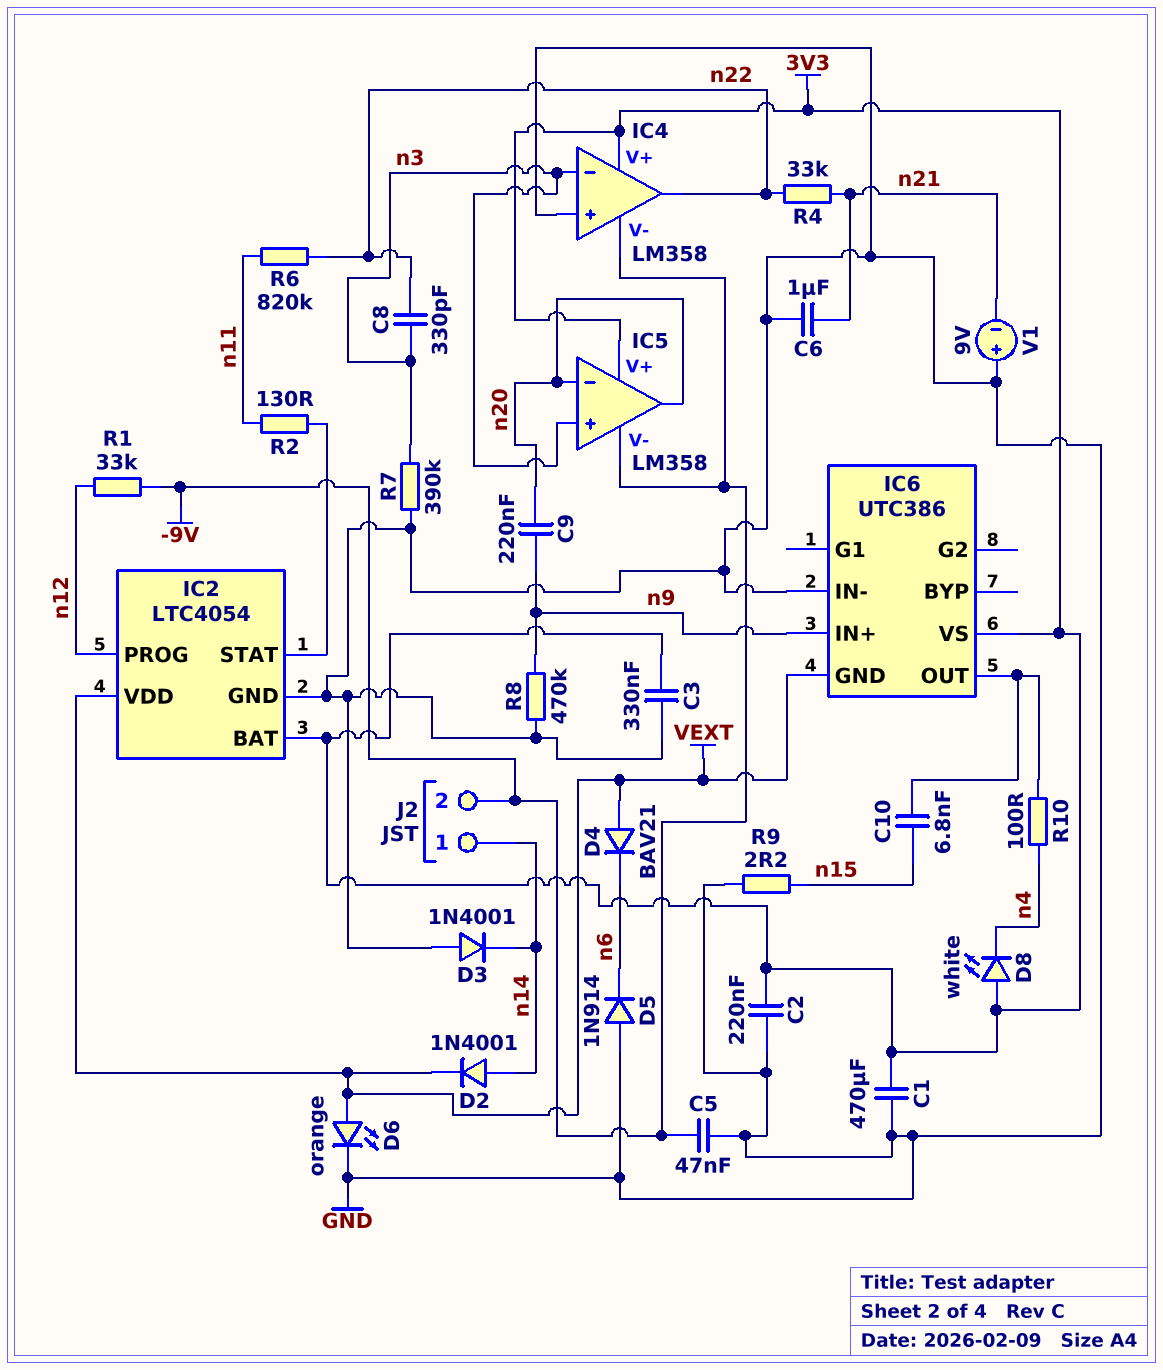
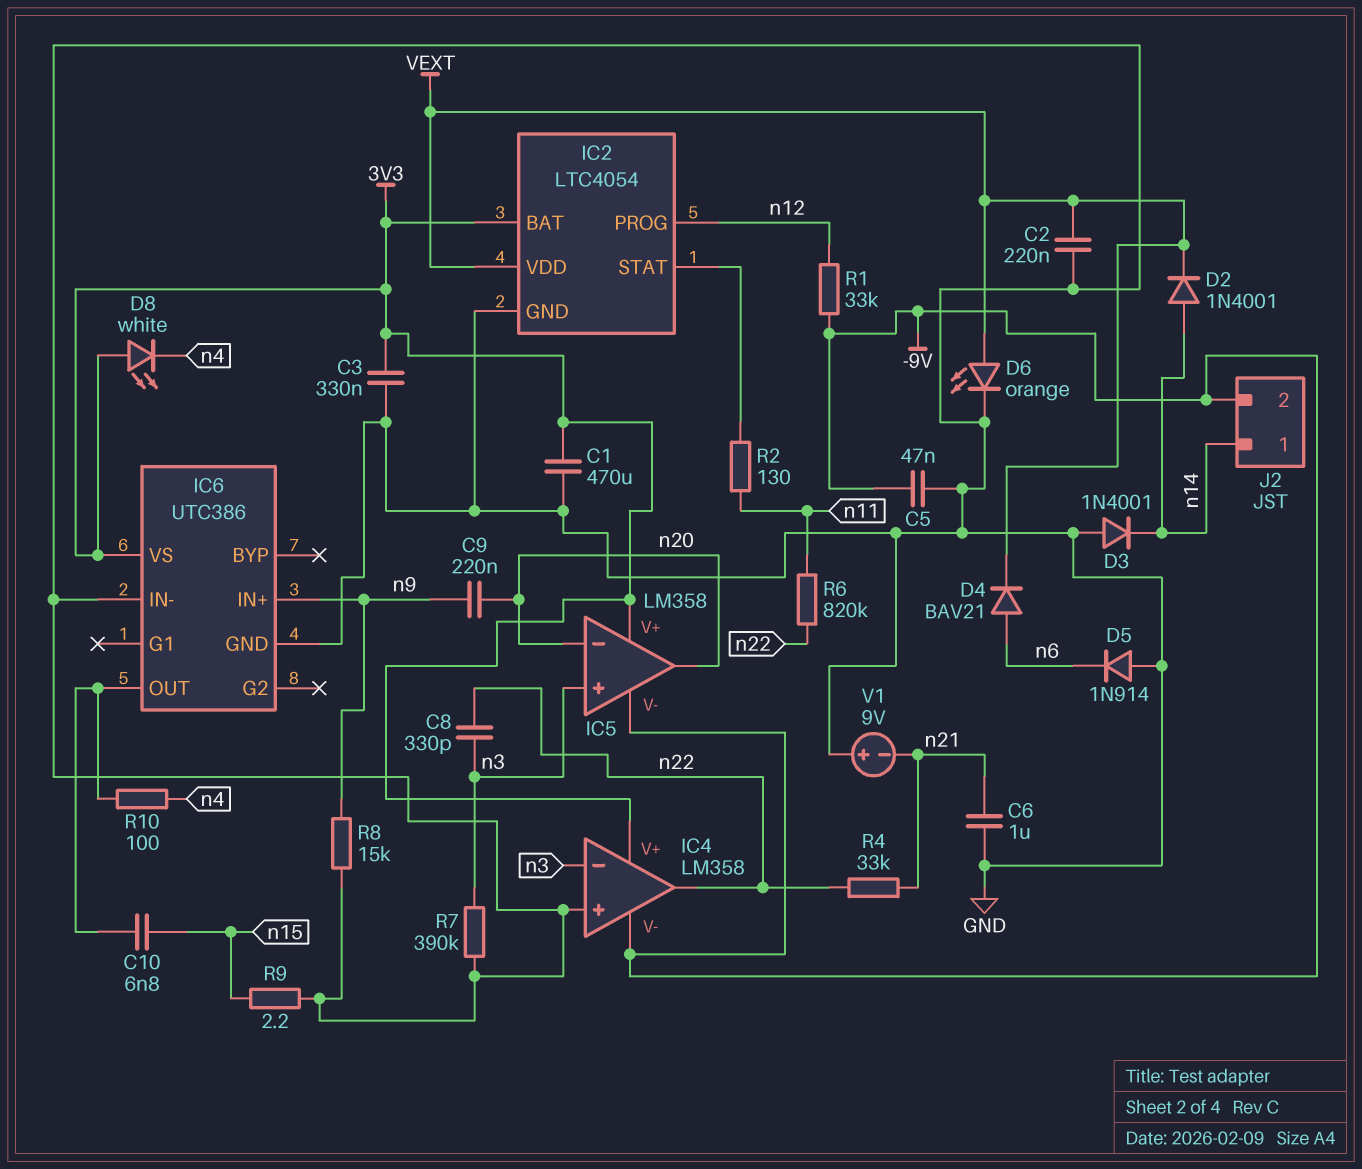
C2: 220nF (3V3, GND) -> 220nF (GND, VEXT)
D4: diode BAV21 (A VEXT, K n6) -> diode BAV21 (A n6, K VEXT)
IC6 pin GND: VEXT -> GND
R8: 470k (GND, n9) -> 15k (GND, n9)

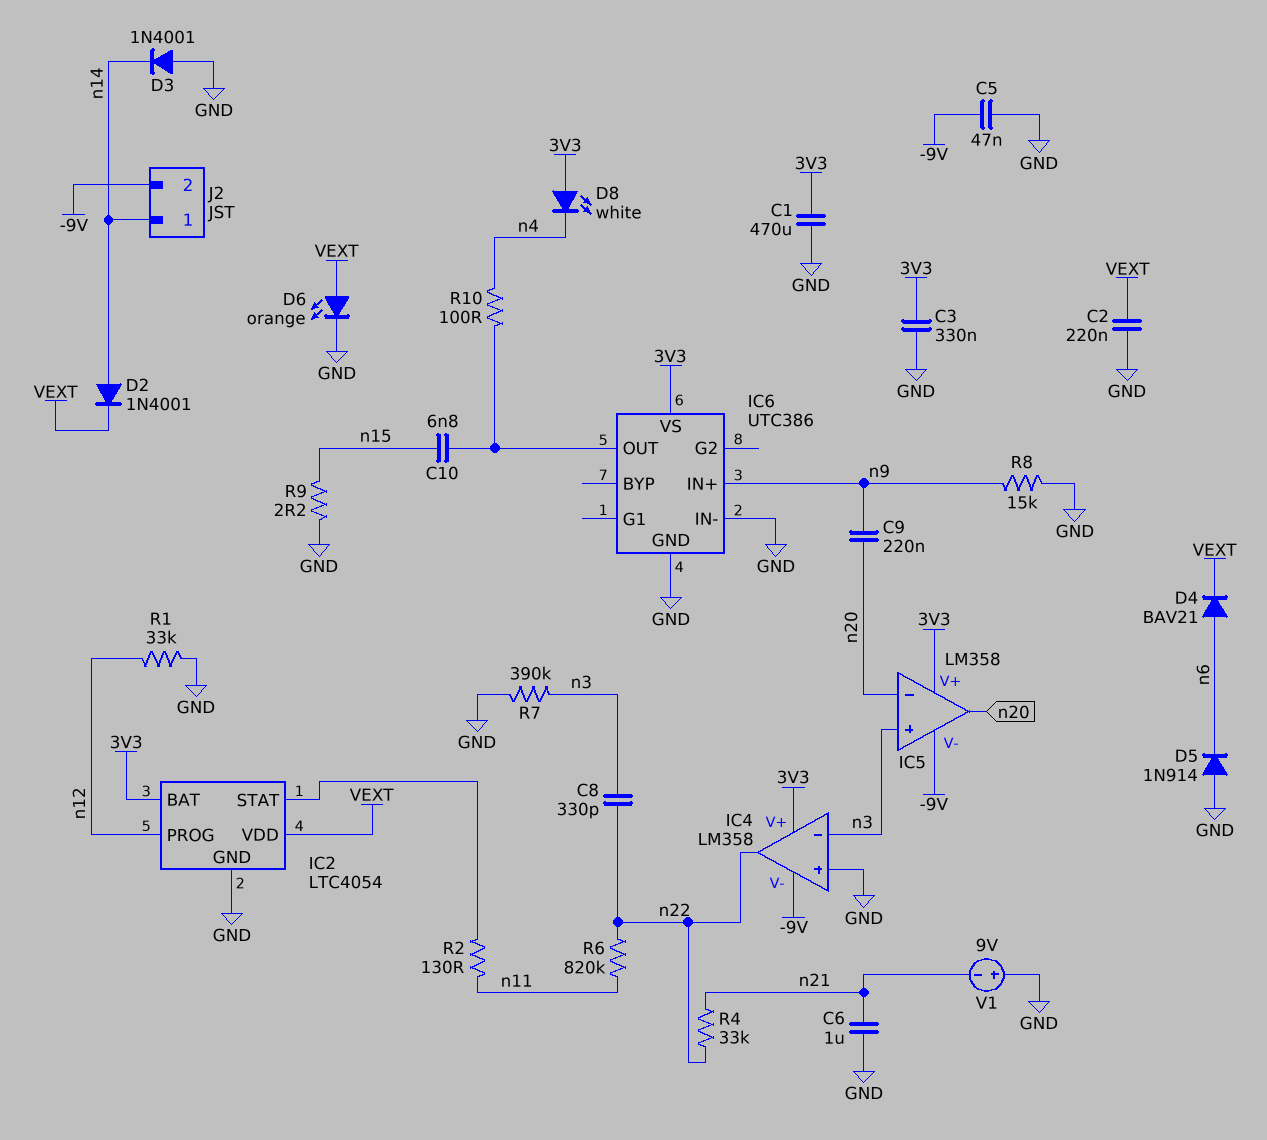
R1: 33k (-9V, n12) -> 33k (GND, n12)

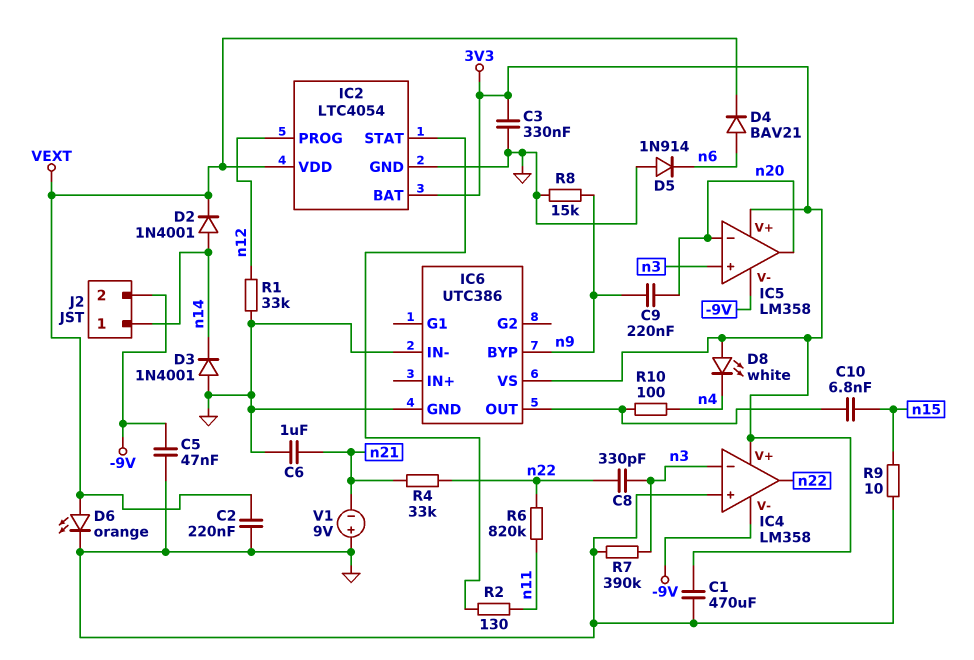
IC6 pin BYP: none -> n9
IC6 pin IN+: n9 -> none
R9: 2.2 (GND, n15) -> 10 (GND, n15)

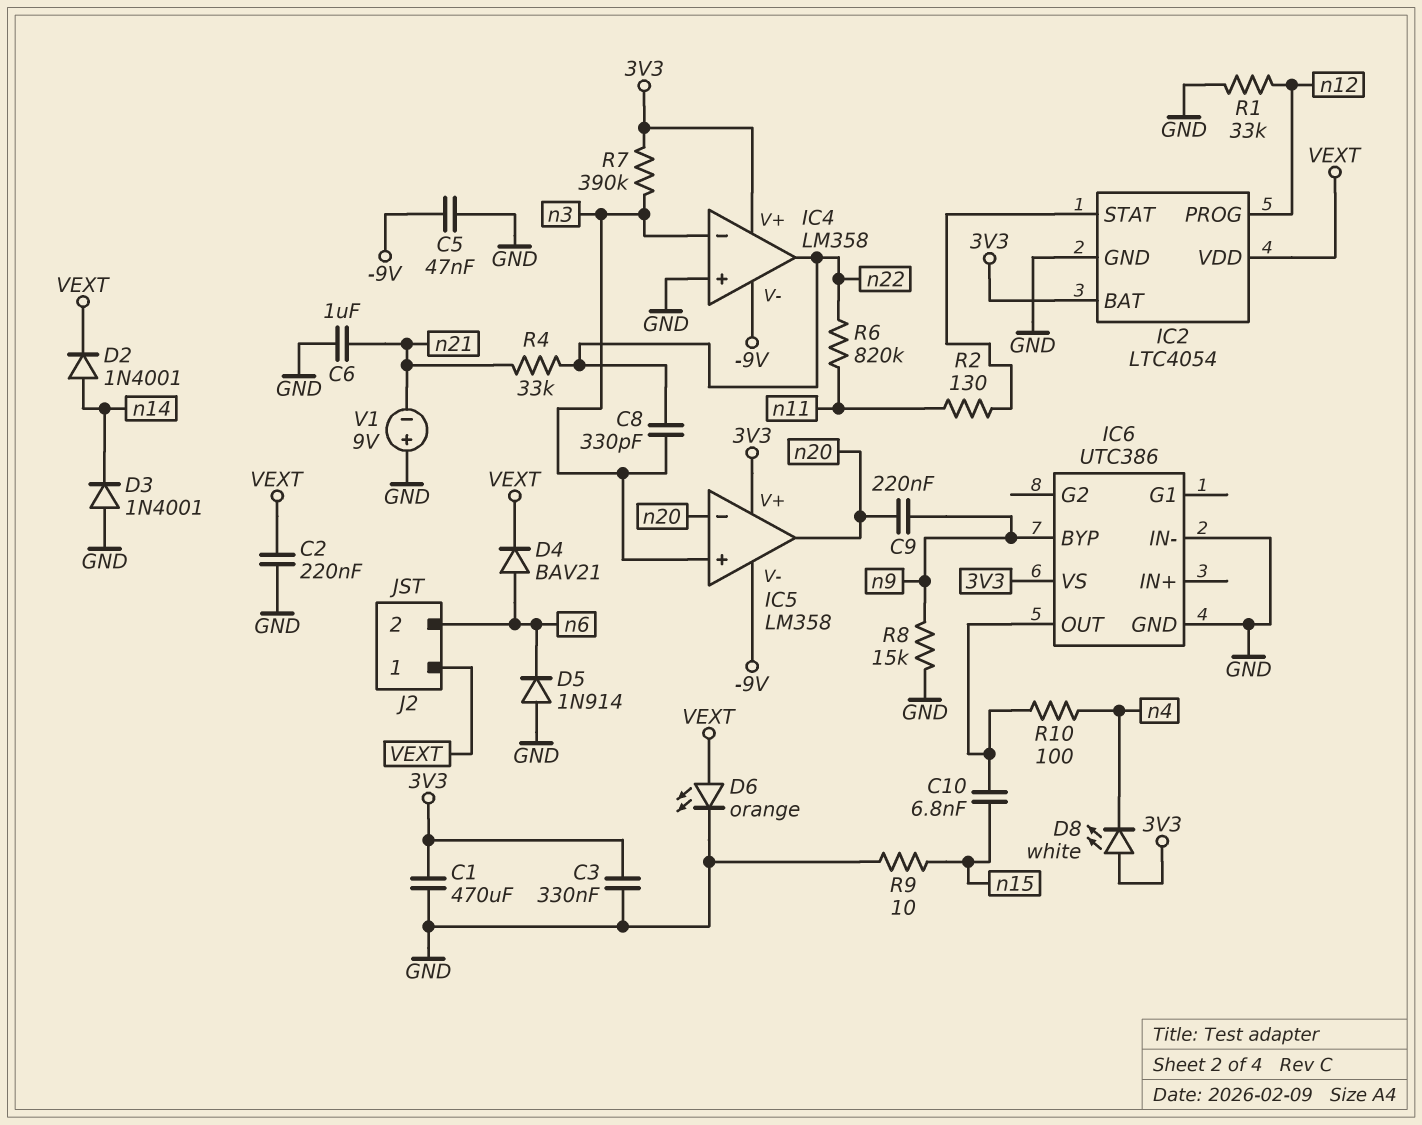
J2 pin 1: n14 -> VEXT
J2 pin 2: -9V -> n6
R7: 390k (GND, n3) -> 390k (3V3, n3)

